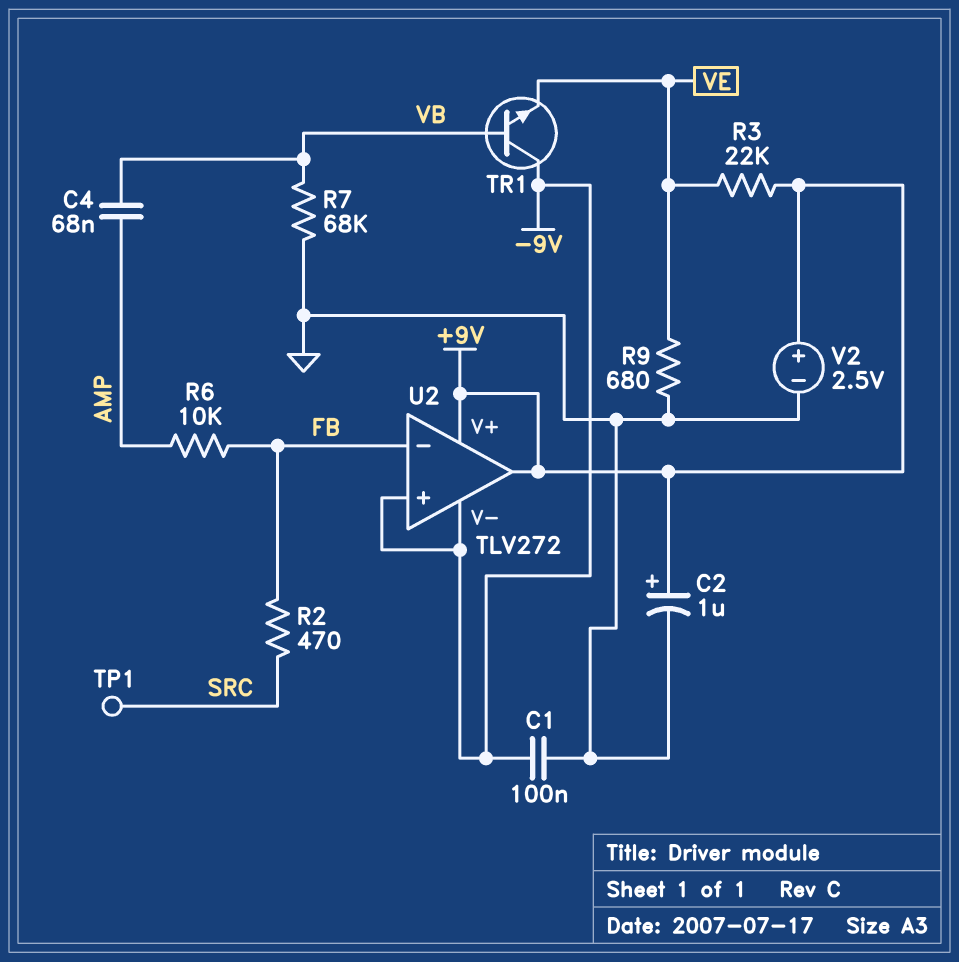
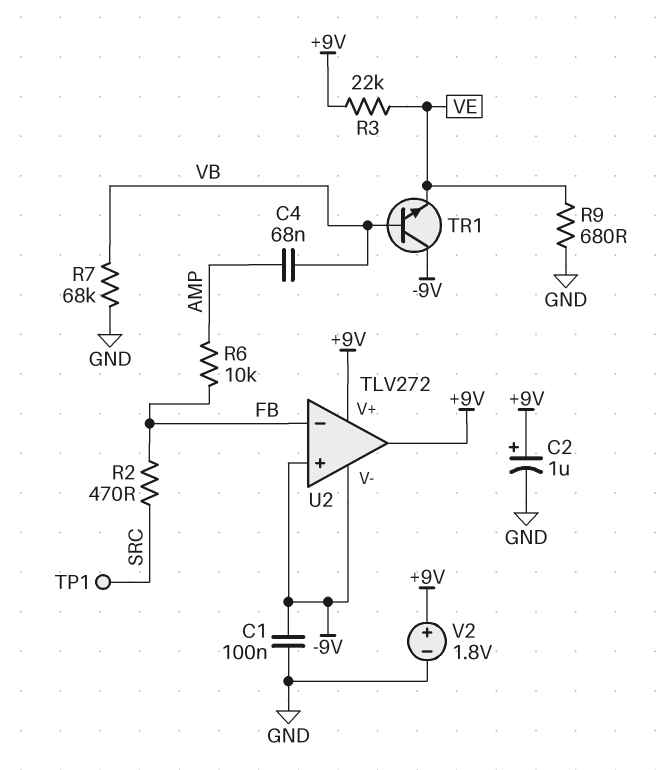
V2: 2.5V (plus +9V, minus GND) -> 1.8V (plus +9V, minus GND)

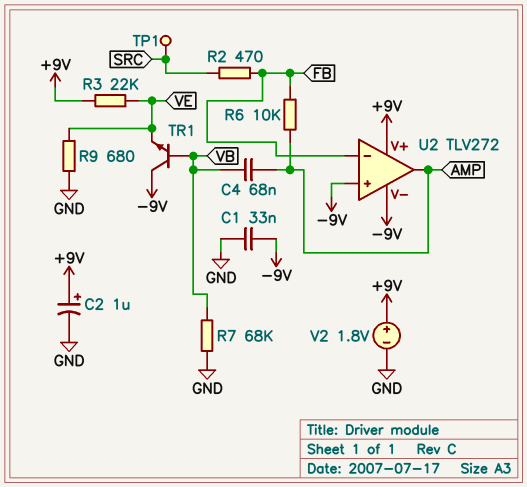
C1: 100nF (-9V, GND) -> 33nF (-9V, GND)
U2 pin out: +9V -> AMP

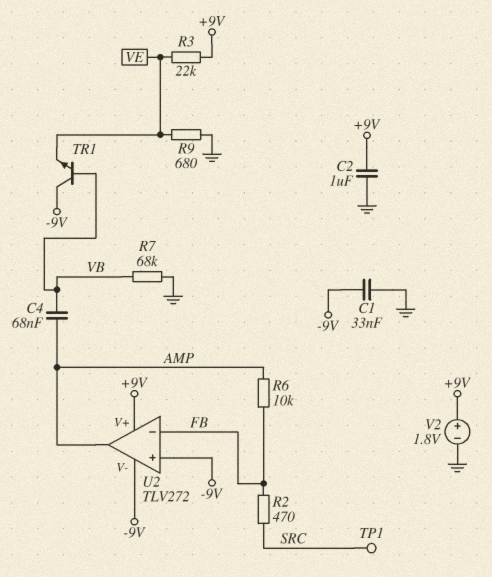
C2: 1uF (plus +9V, minus GND) -> 1uF (+9V, GND)

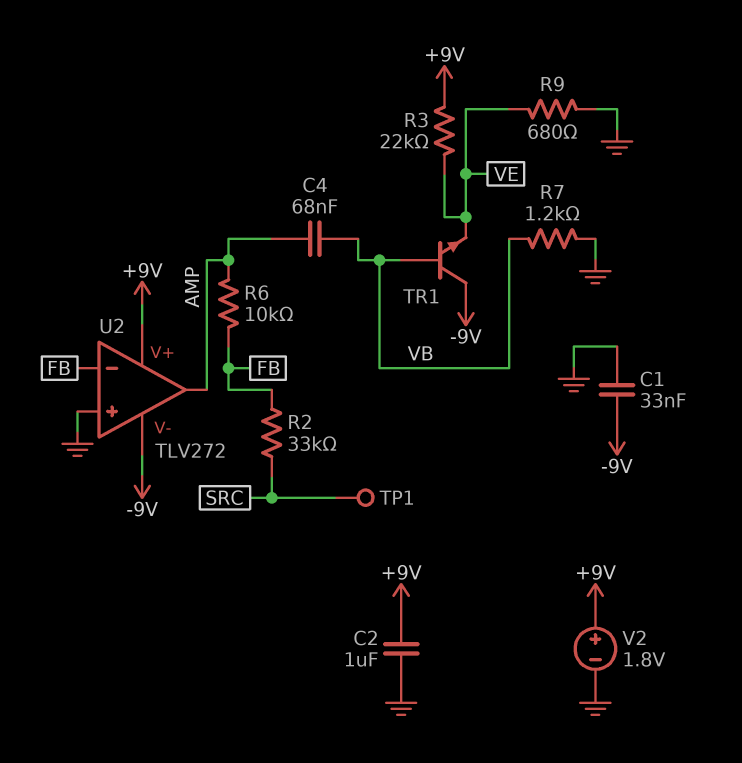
R2: 470 (FB, SRC) -> 33k (FB, SRC)
R7: 68k (GND, VB) -> 1.2k (GND, VB)
U2 pin in+: -9V -> GND

